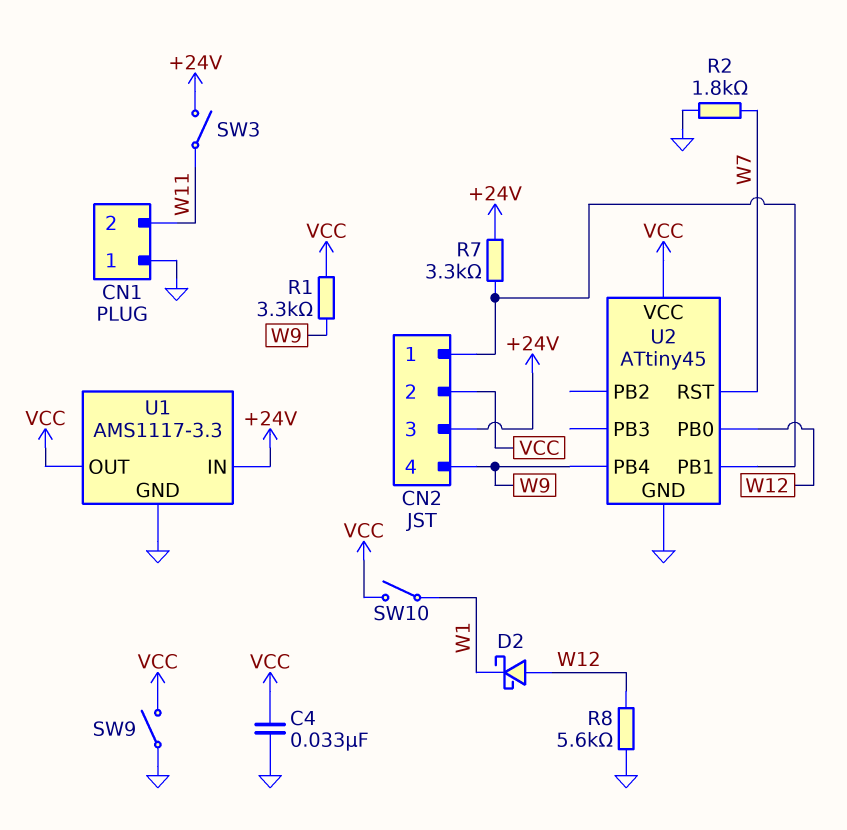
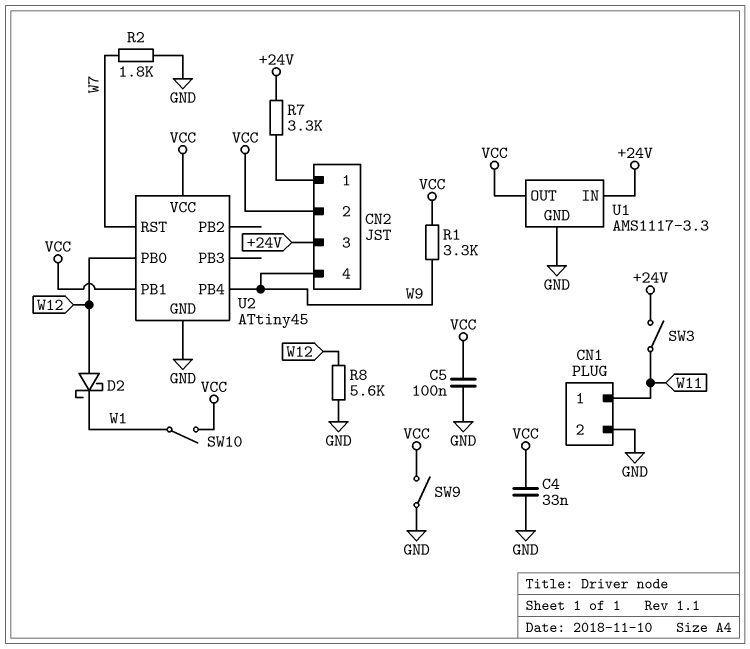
C5: none -> 100nF (GND, VCC)
CN1 pin 1: GND -> W11
CN1 pin 2: W11 -> GND
U2 pin PB1: CN2/1 -> VCC

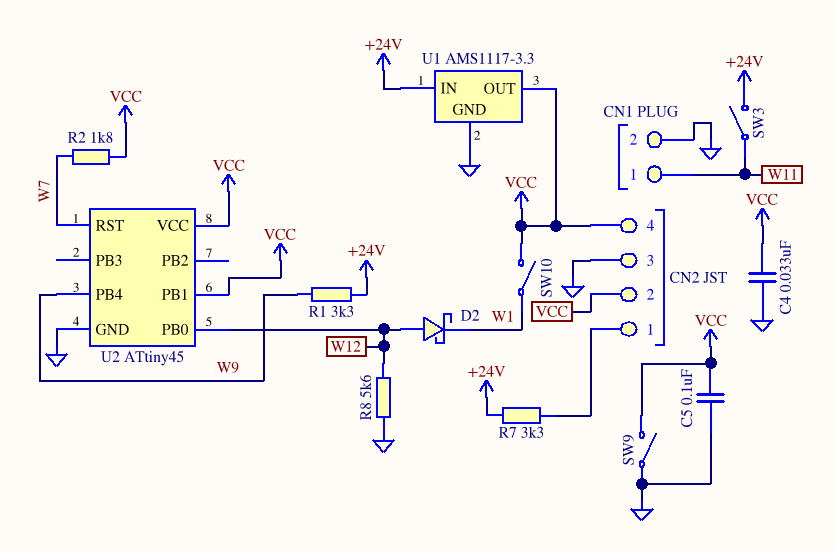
CN2 pin 3: +24V -> GND
CN2 pin 4: W9 -> VCC
R1: 3.3k (VCC, W9) -> 3.3k (+24V, W9)
R2: 1.8k (GND, W7) -> 1.8k (VCC, W7)

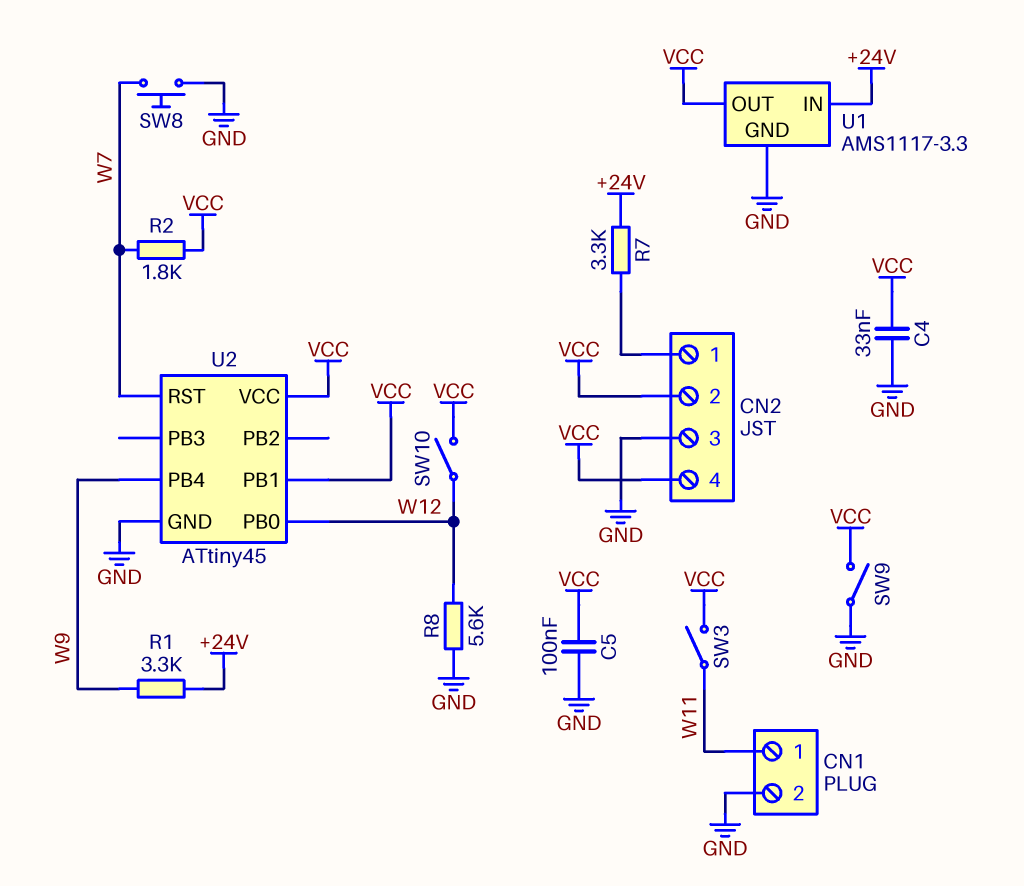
D2: schottky (A W12, K W1) -> none
SW3: switch (+24V, W11) -> switch (VCC, W11)
SW8: none -> button (GND, W7)
SW10: switch (VCC, W1) -> switch (VCC, W12)

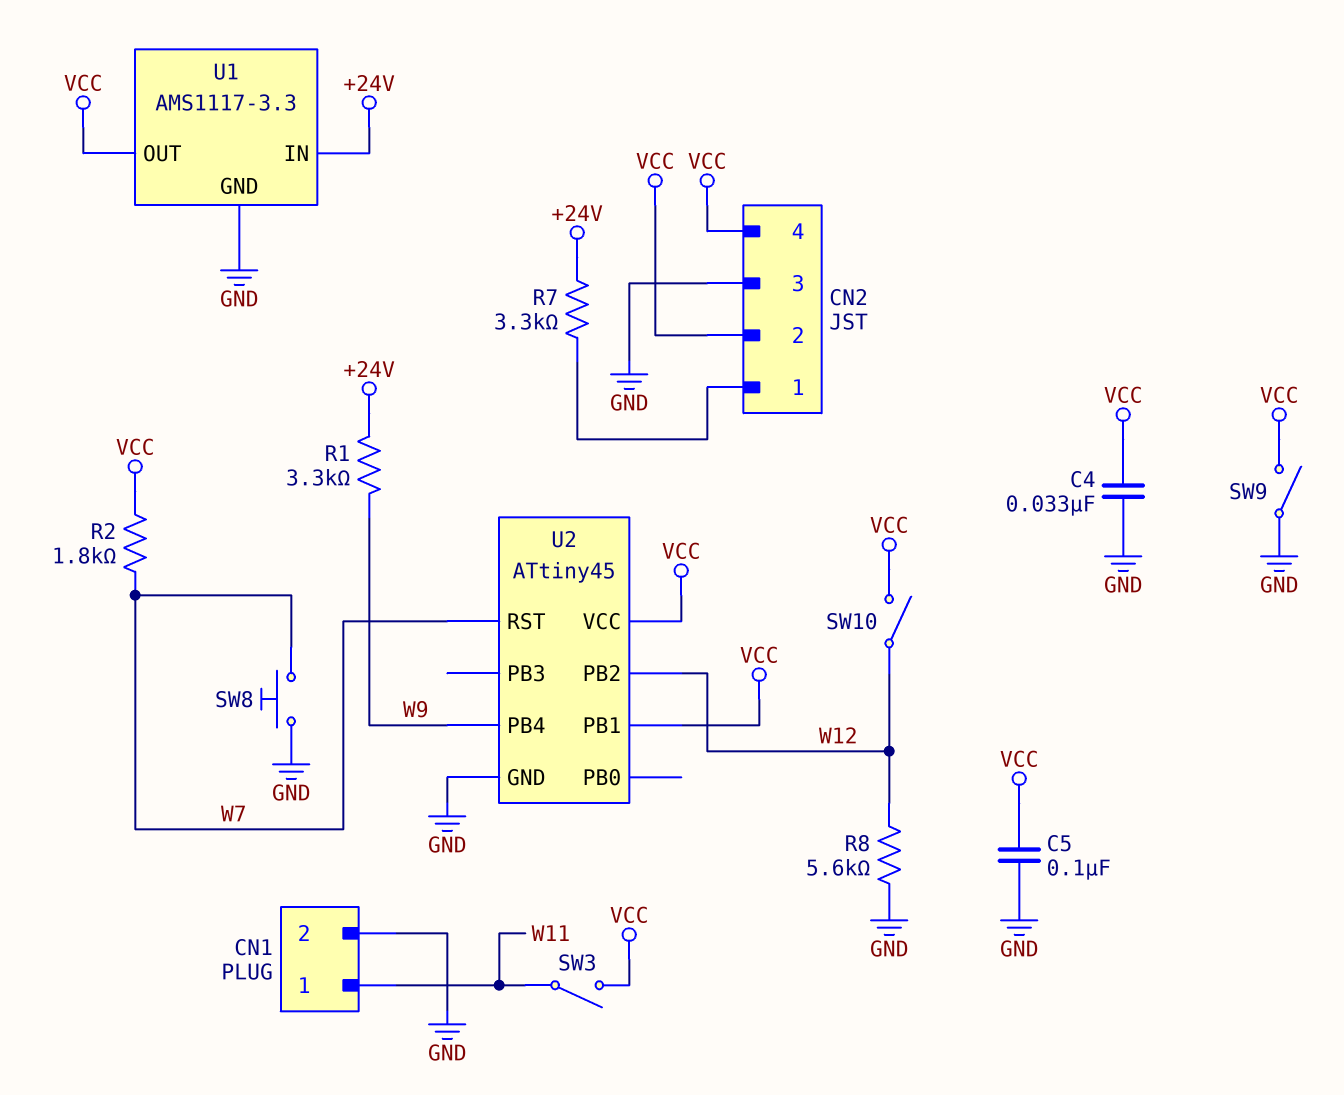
U2 pin PB0: W12 -> none
U2 pin PB2: none -> W12

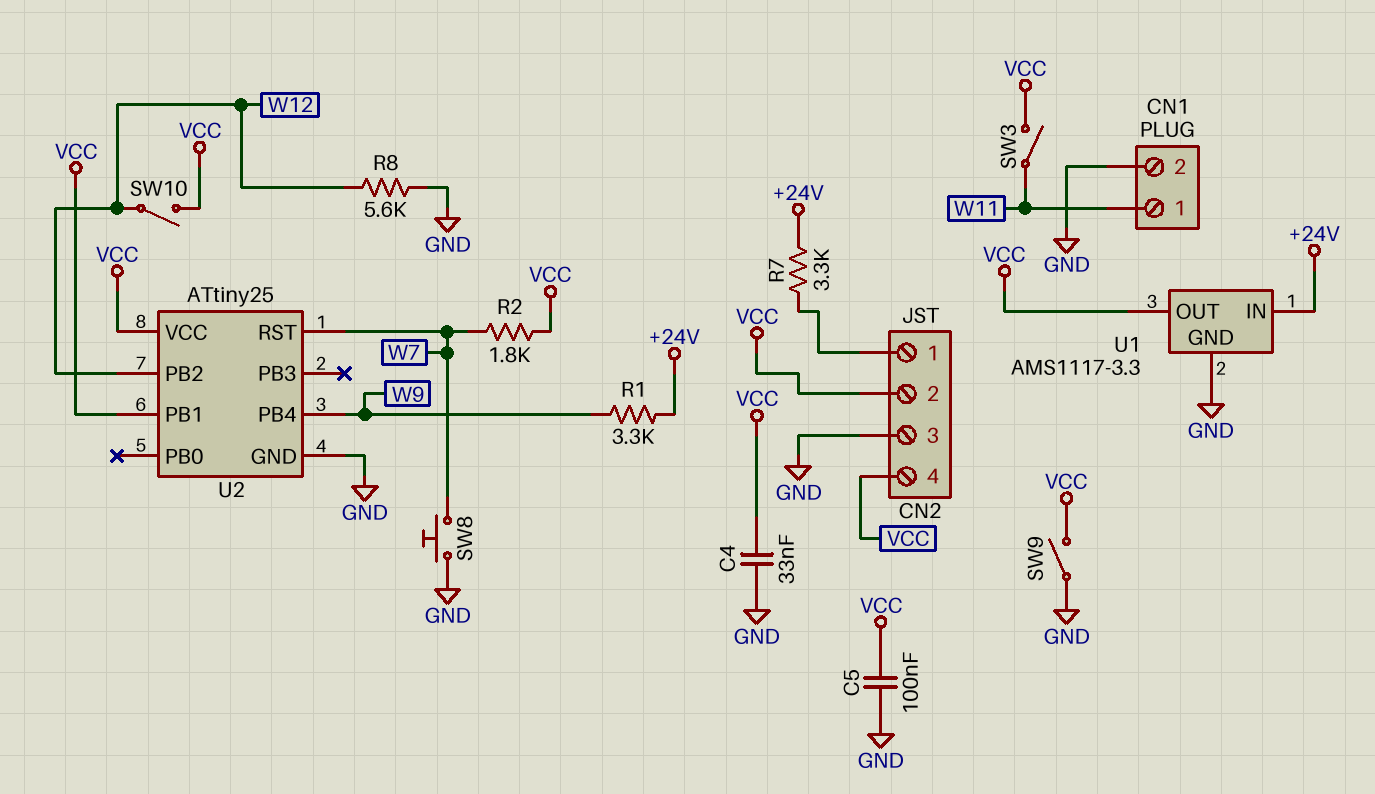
U2: ATtiny45 -> ATtiny25

